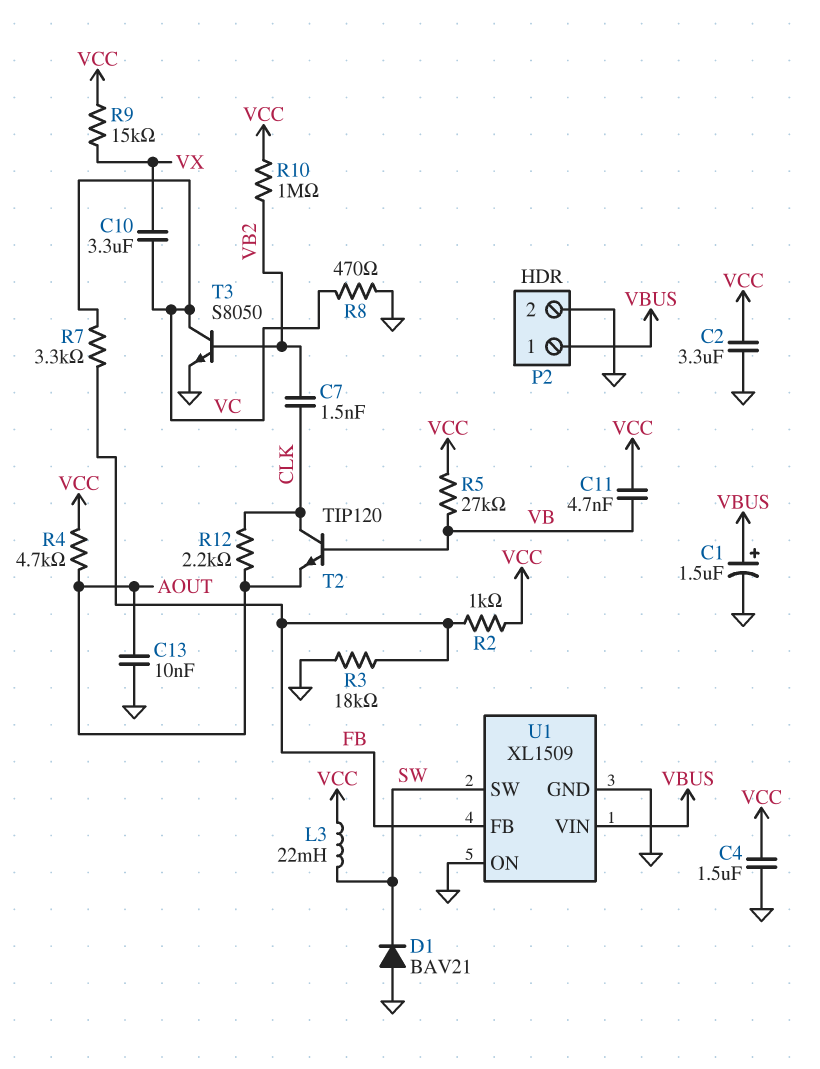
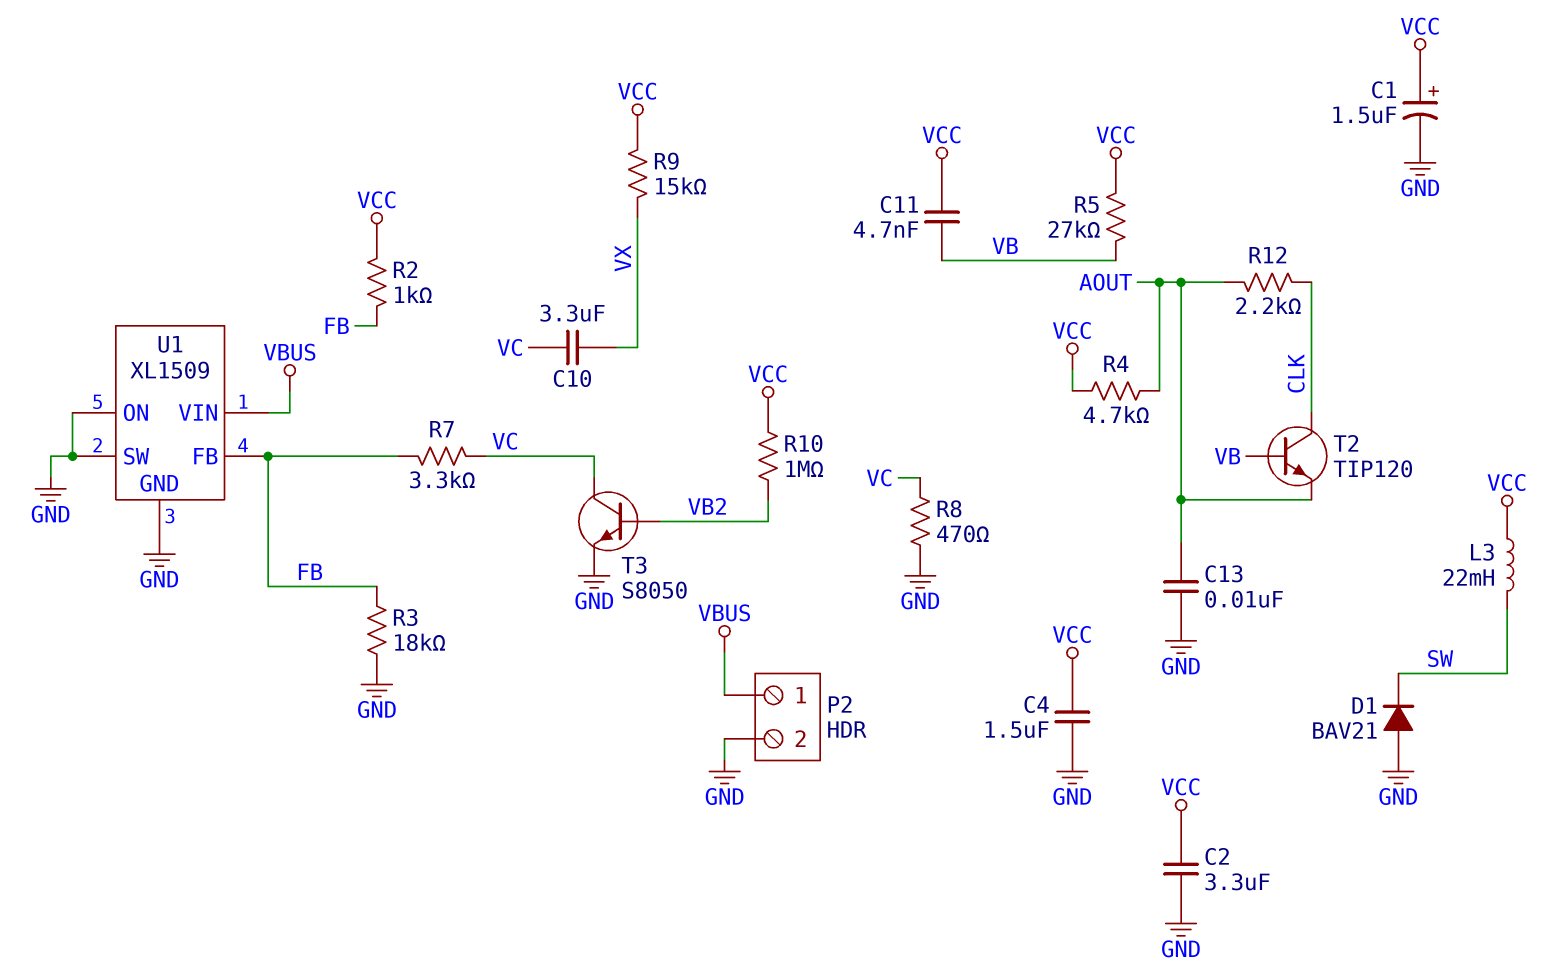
C1: 1.5uF (plus VBUS, minus GND) -> 1.5uF (plus VCC, minus GND)
C7: 1.5nF (CLK, VB2) -> none
U1 pin SW: SW -> GND

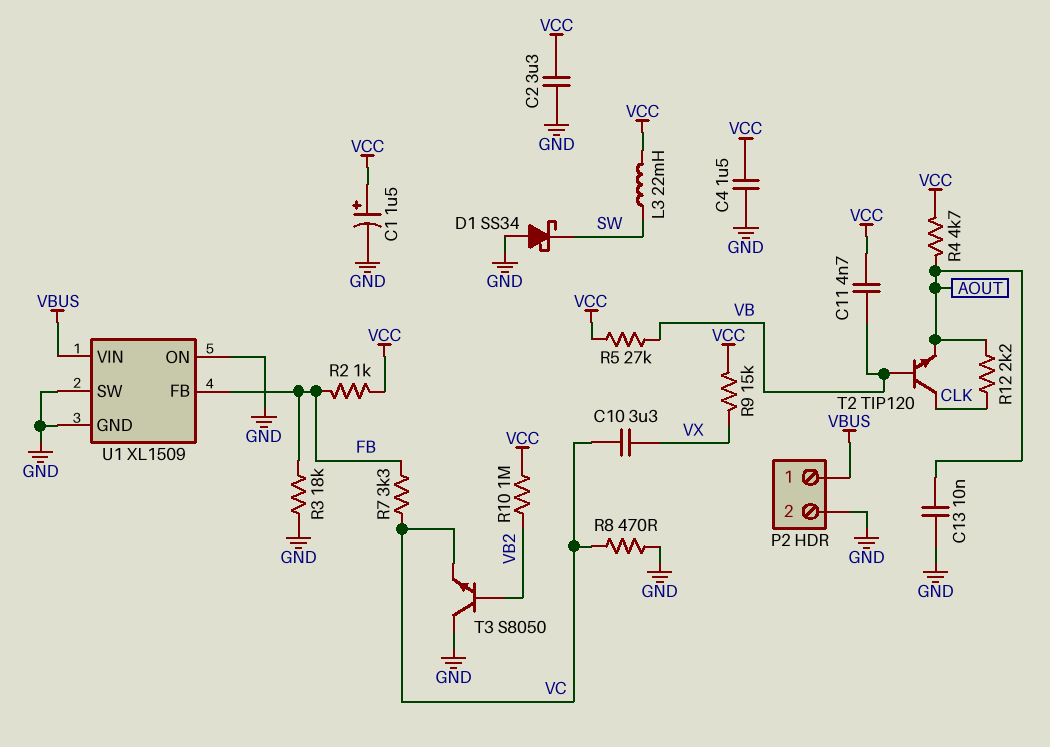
D1: diode BAV21 (A GND, K SW) -> schottky SS34 (A GND, K SW)
T3: NPN S8050 (B VB2, C VC, E GND) -> NPN S8050 (B VB2, C GND, E VC)

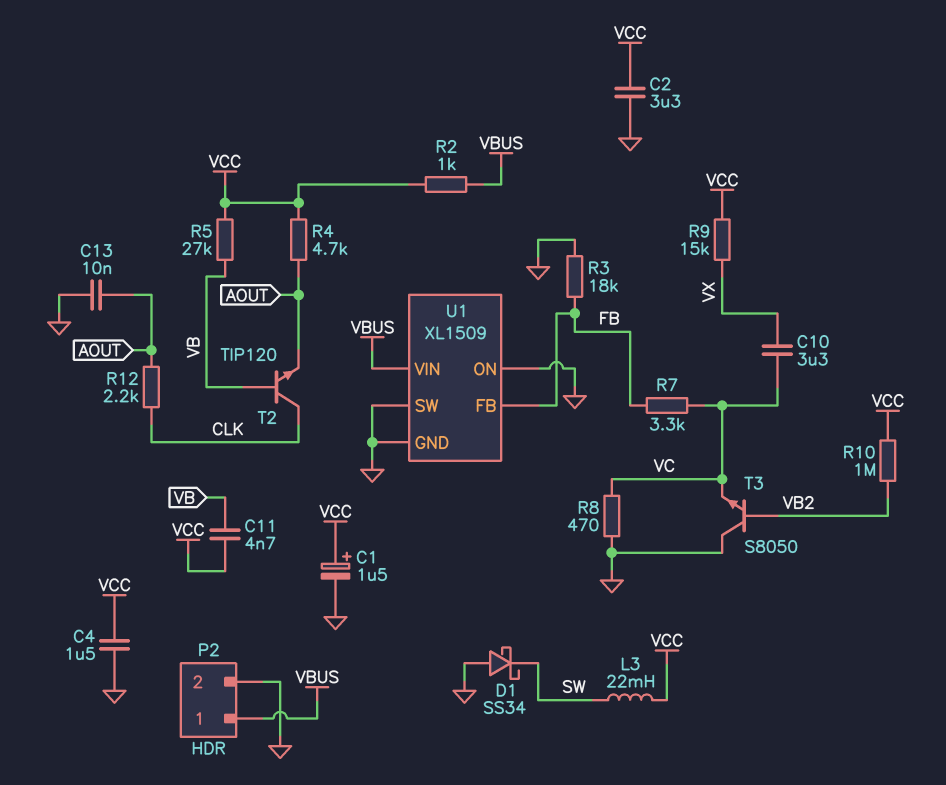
R2: 1k (FB, VCC) -> 1k (VBUS, VCC)

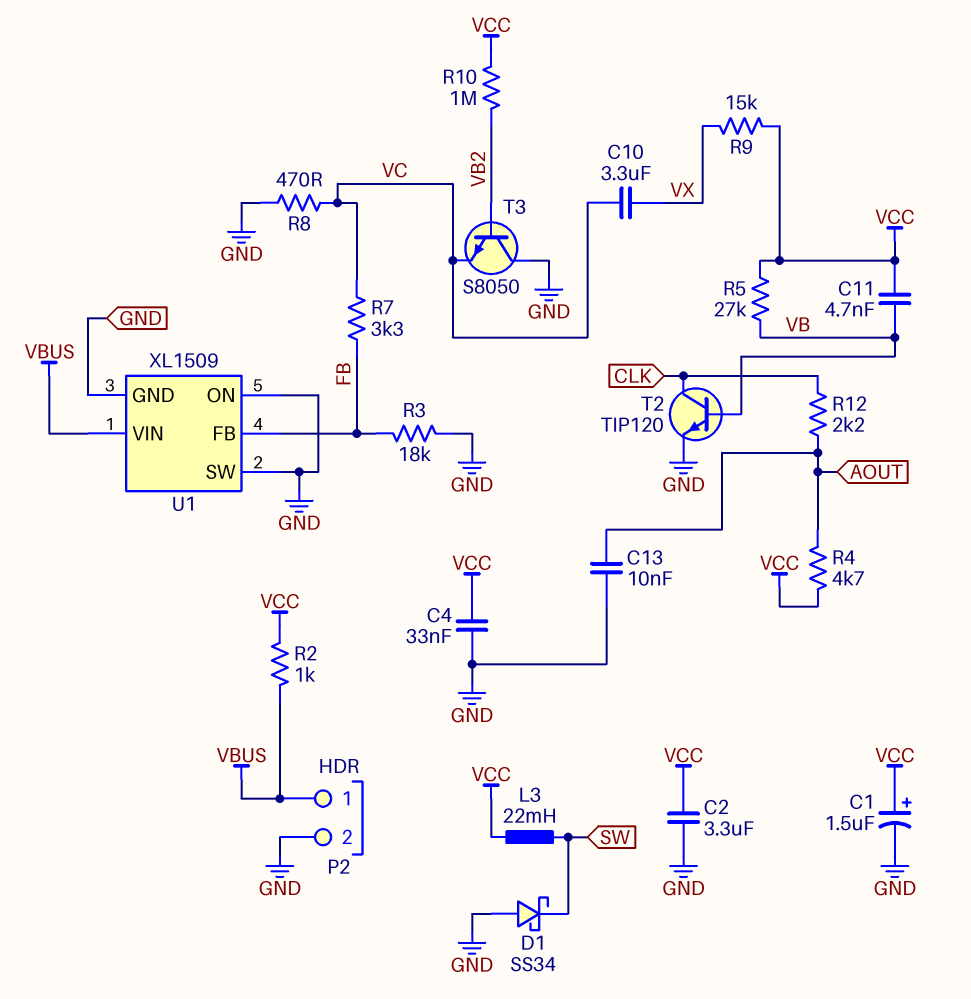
C4: 1.5uF (GND, VCC) -> 33nF (GND, VCC)
T2: NPN TIP120 (B VB, C CLK, E AOUT) -> NPN TIP120 (B VB, C CLK, E GND)

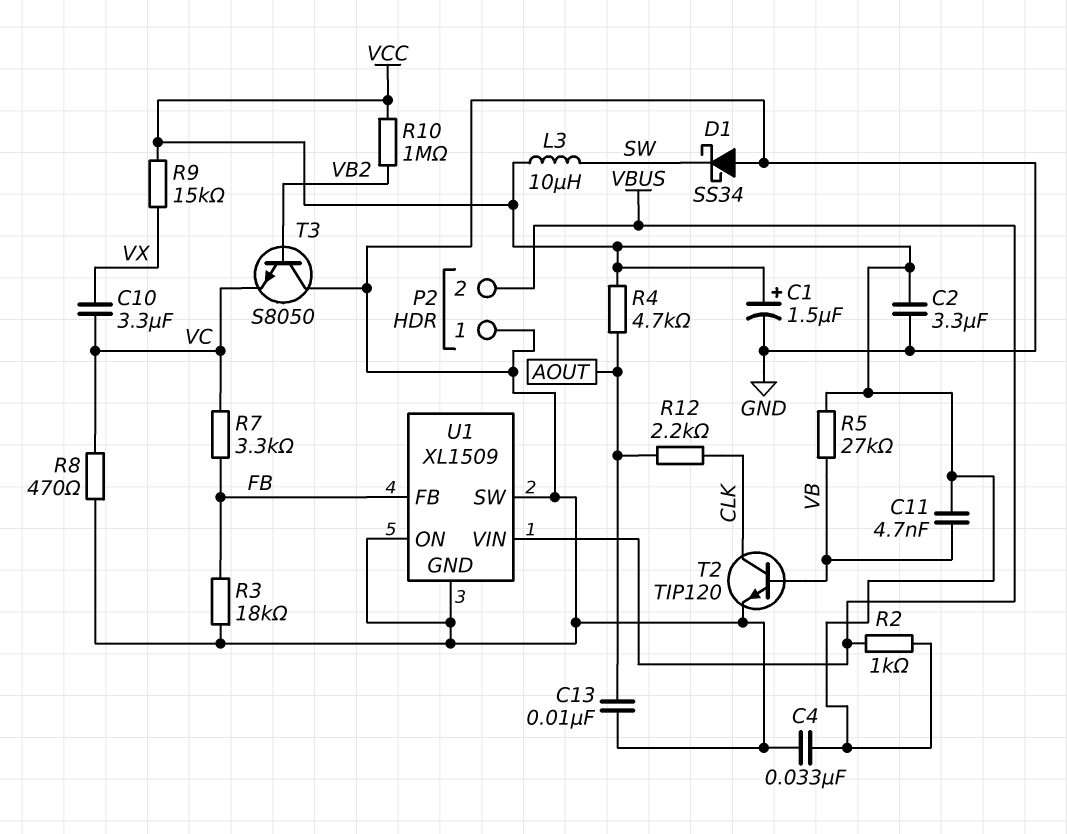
L3: 22mH (SW, VCC) -> 10uH (SW, VCC)
P2 pin 1: VBUS -> GND
P2 pin 2: GND -> VBUS

